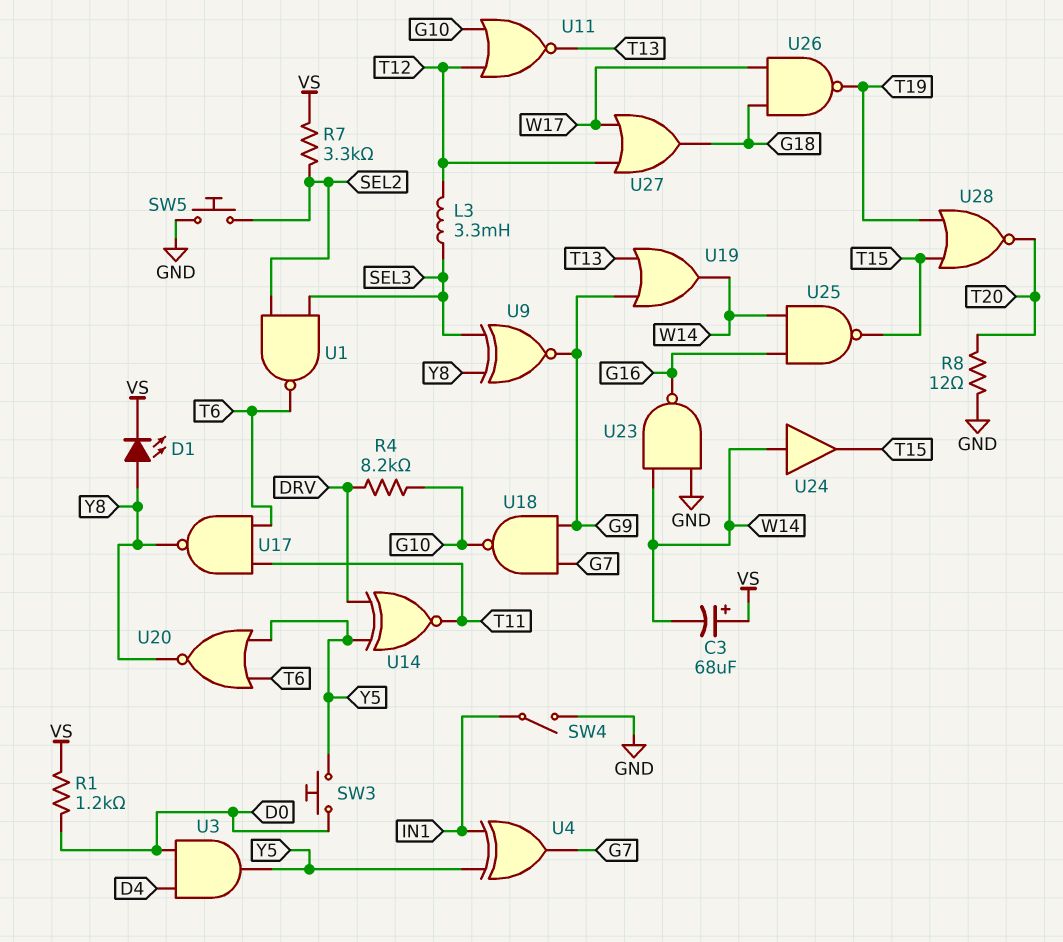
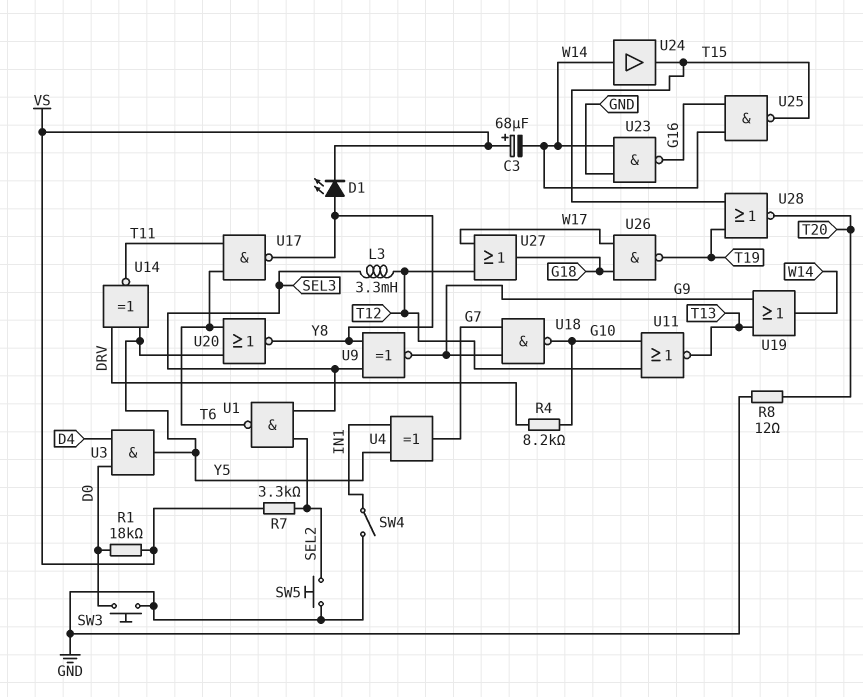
R1: 1.2k (D0, VS) -> 18k (D0, VS)
SW3: button (D0, Y5) -> button (D0, GND)

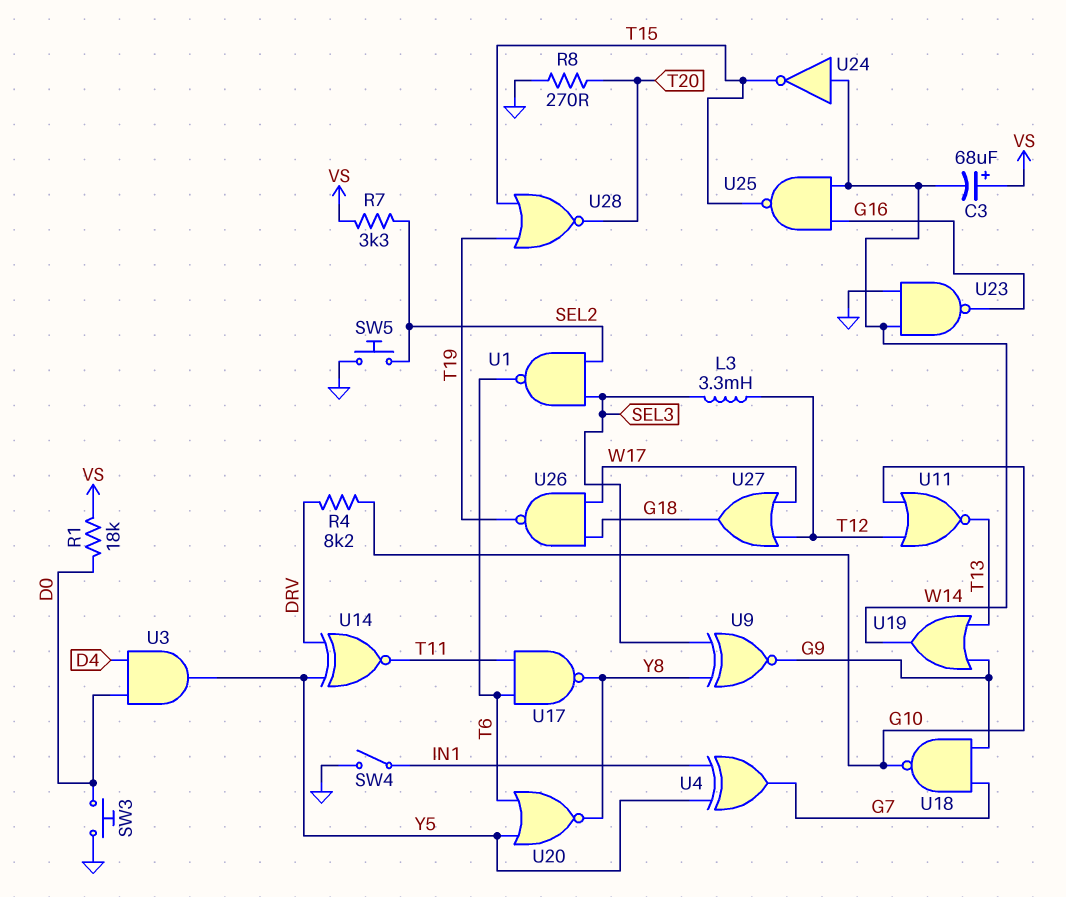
D1: LED (A Y8, K VS) -> none
R8: 12 (GND, T20) -> 270 (GND, T20)
U24: buffer (in W14, out T15) -> NOT (in W14, out T15)

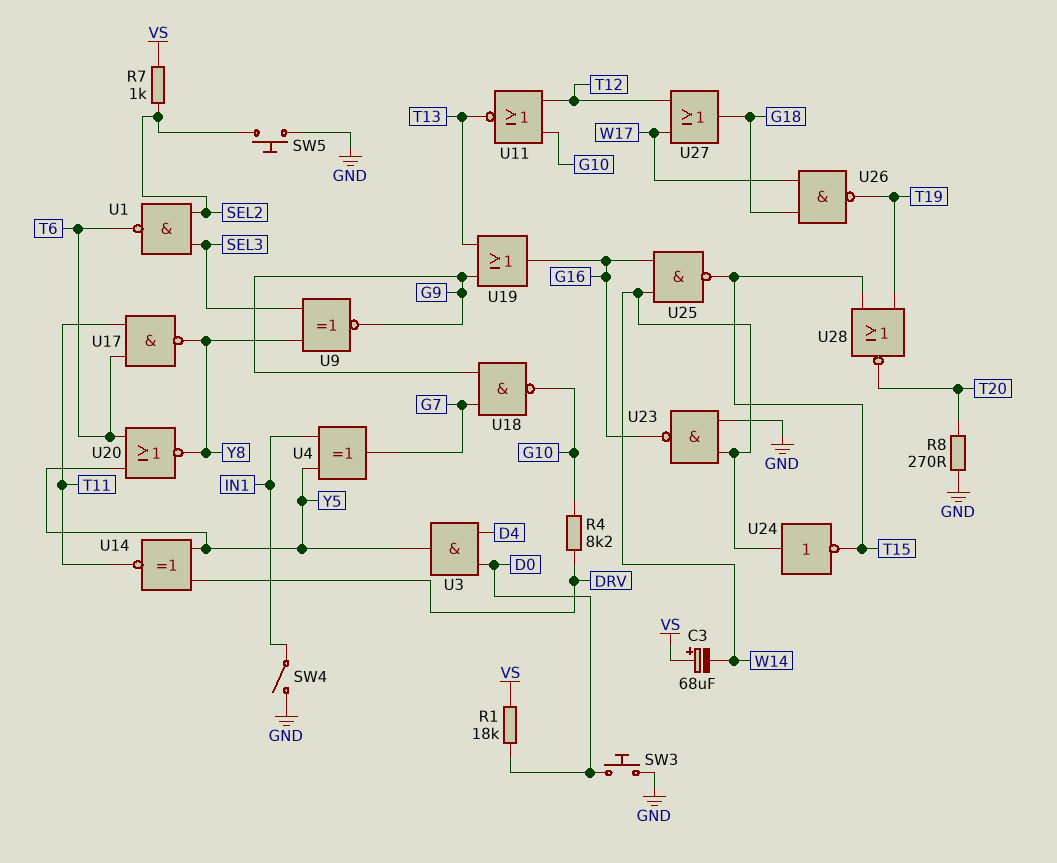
L3: 3.3mH (SEL3, T12) -> none
R7: 3.3k (SEL2, VS) -> 1k (SEL2, VS)
U19: OR (in G9, in T13, out W14) -> OR (in G9, in T13, out G16)

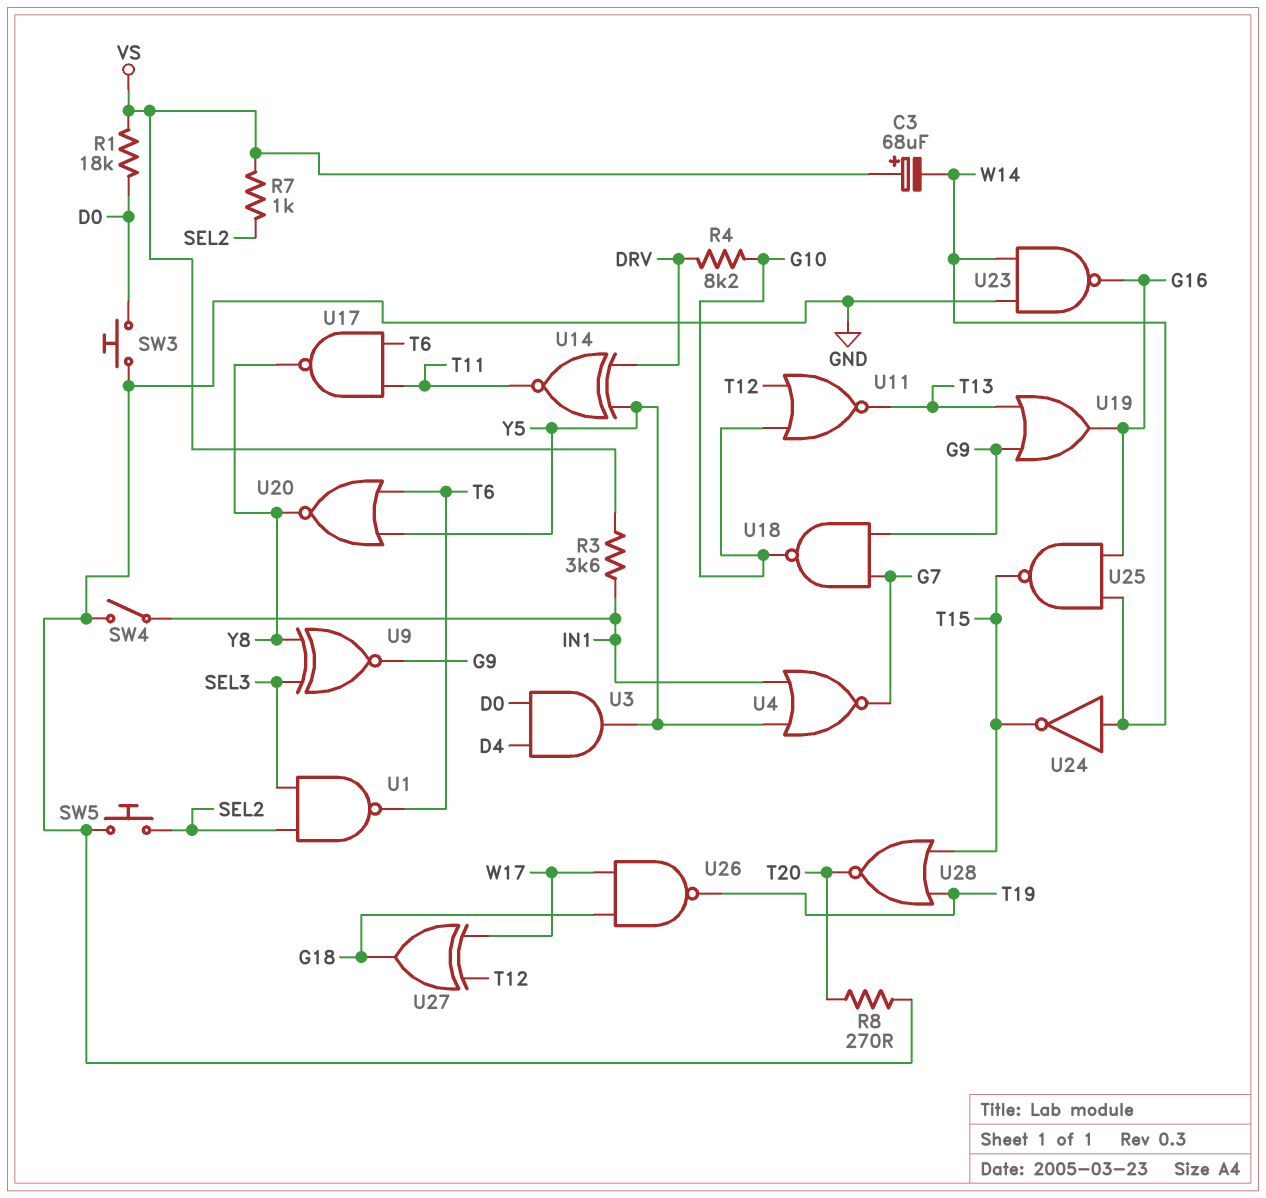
R3: none -> 3.6k (IN1, VS)
U4: XOR (in IN1, in Y5, out G7) -> NOR (in IN1, in Y5, out G7)
U27: OR (in T12, in W17, out G18) -> XOR (in T12, in W17, out G18)

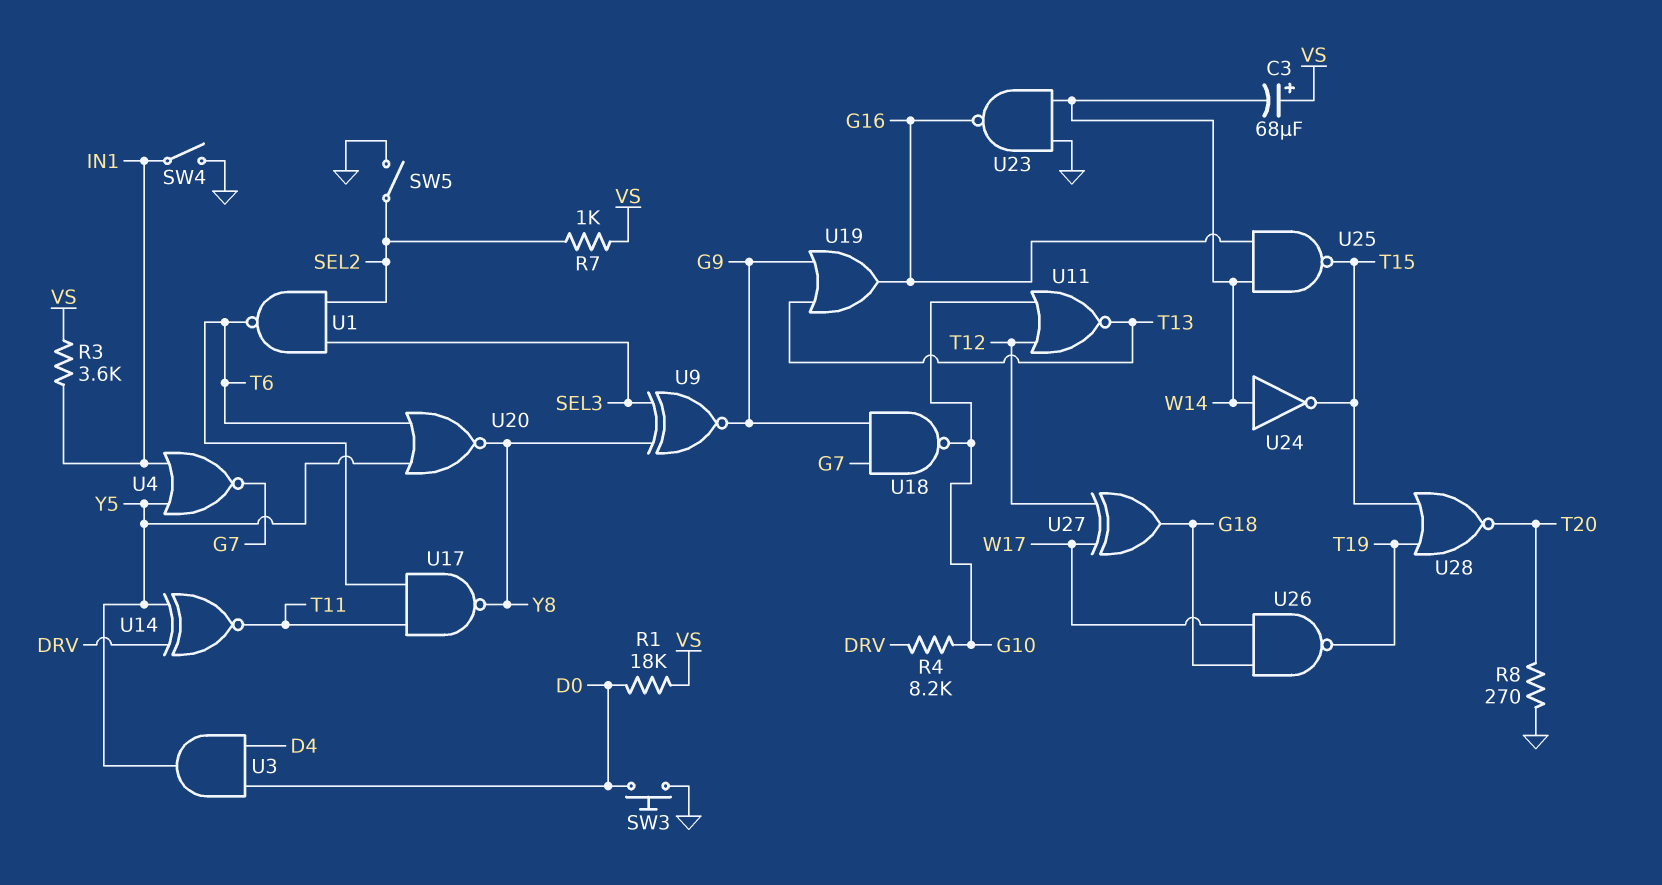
SW5: button (GND, SEL2) -> switch (GND, SEL2)

